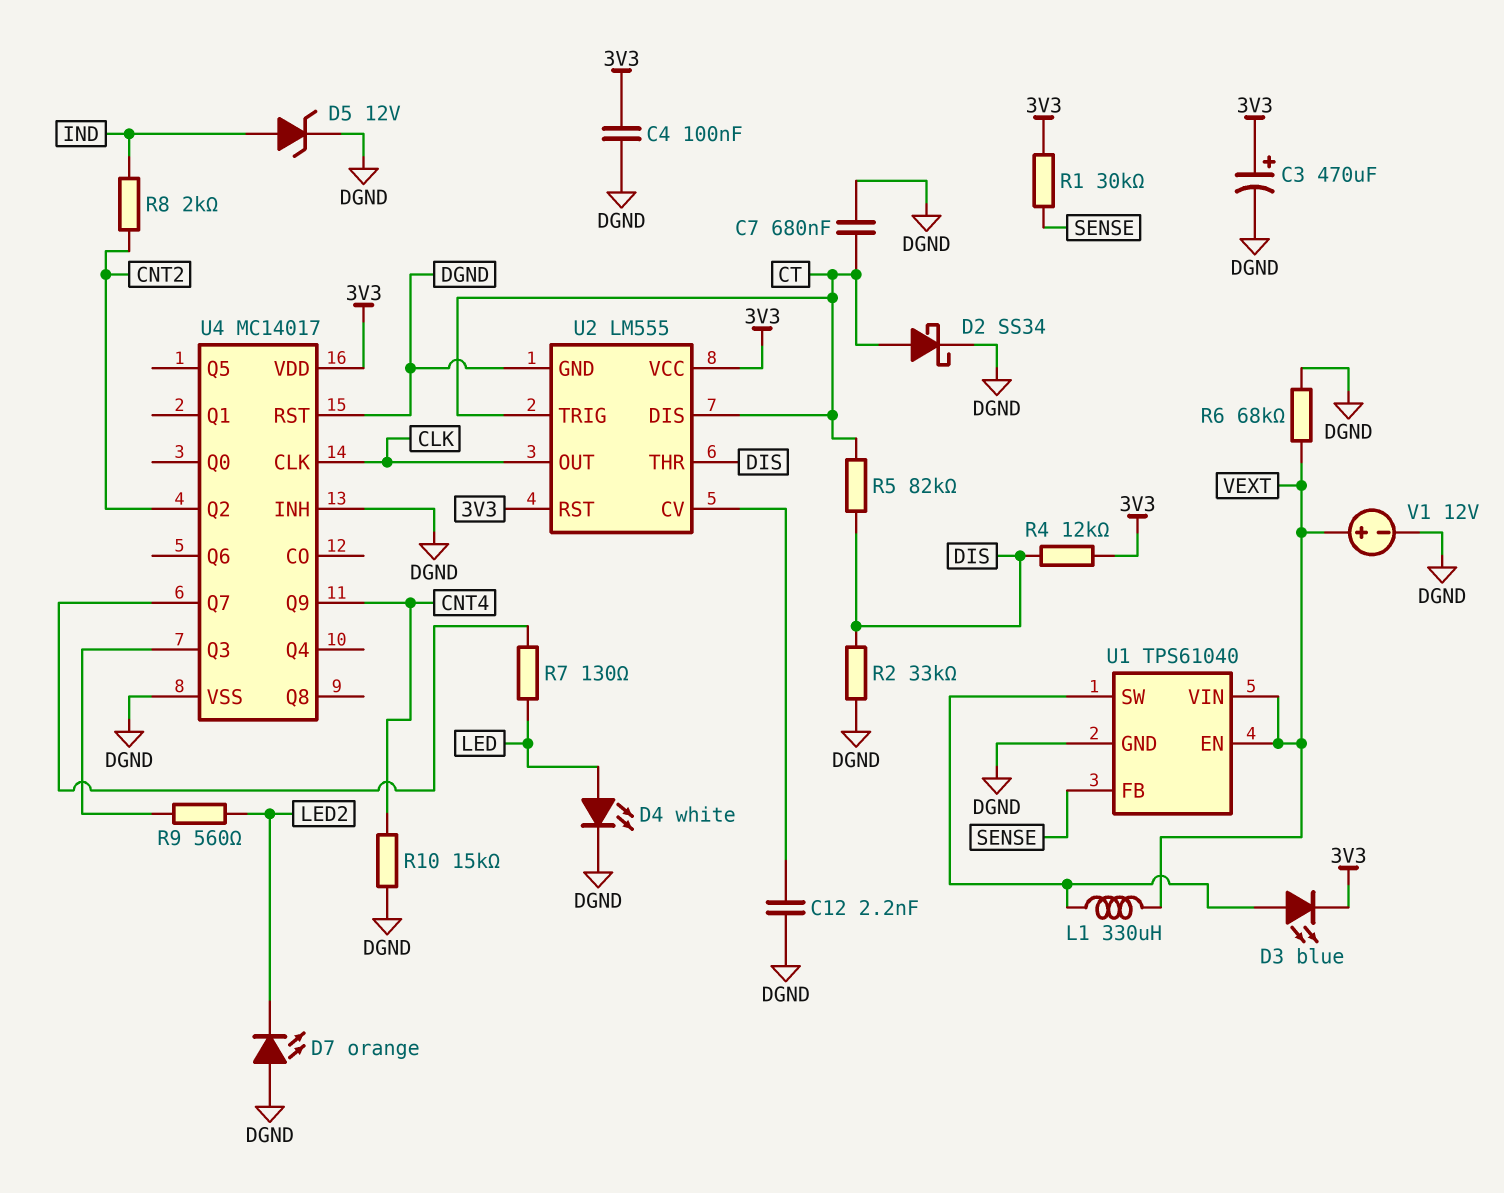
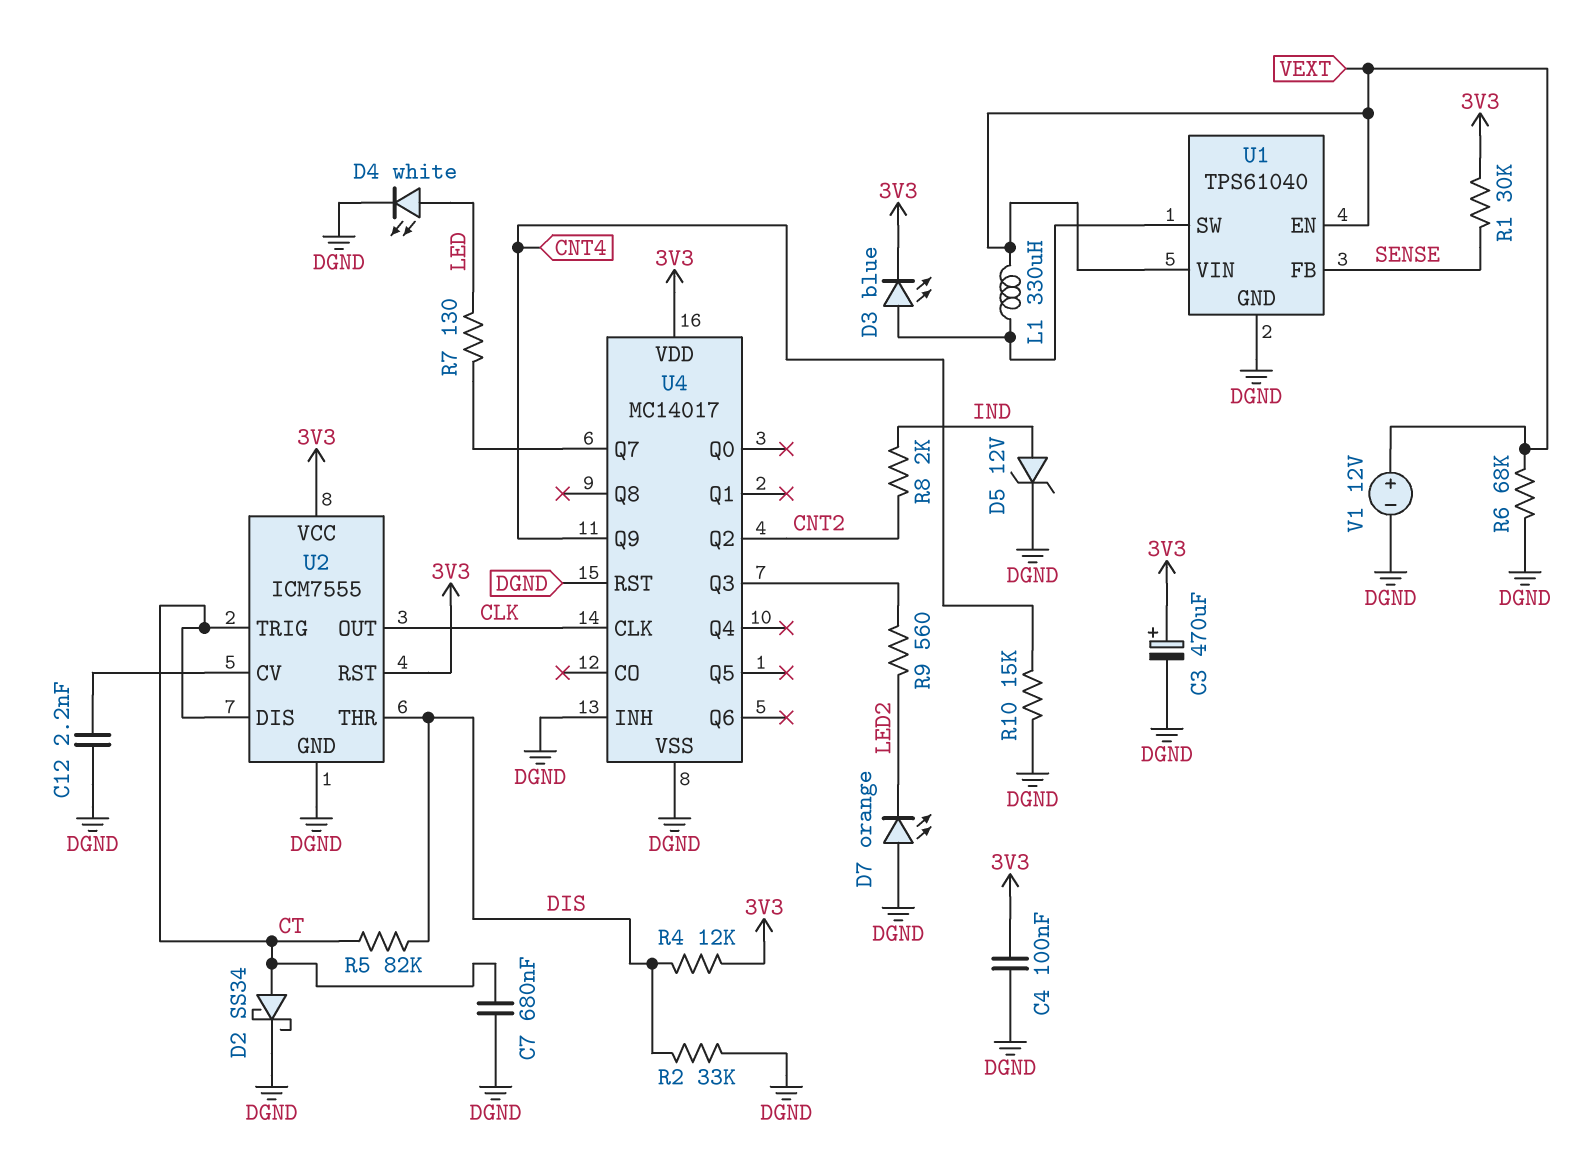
U2: LM555 -> ICM7555

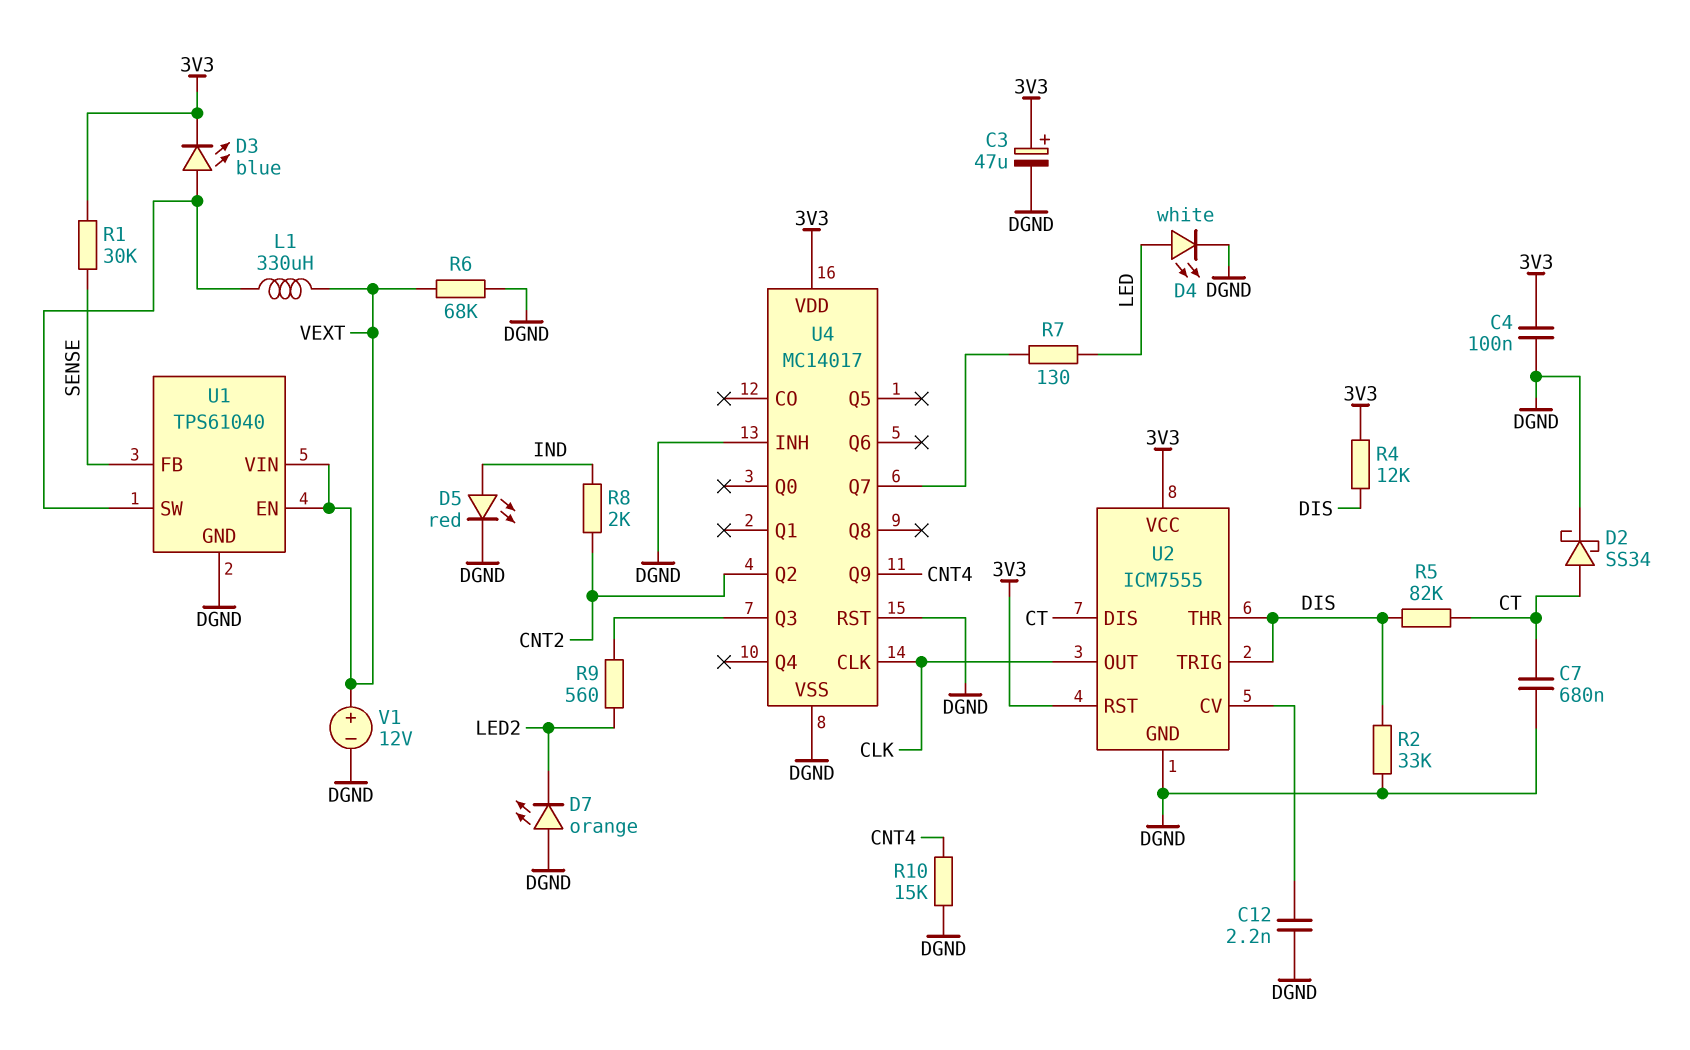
C3: 470uF (plus 3V3, minus DGND) -> 47uF (plus 3V3, minus DGND)
D5: zener 12V (A IND, K DGND) -> LED red (A IND, K DGND)
U2 pin TRIG: CT -> DIS

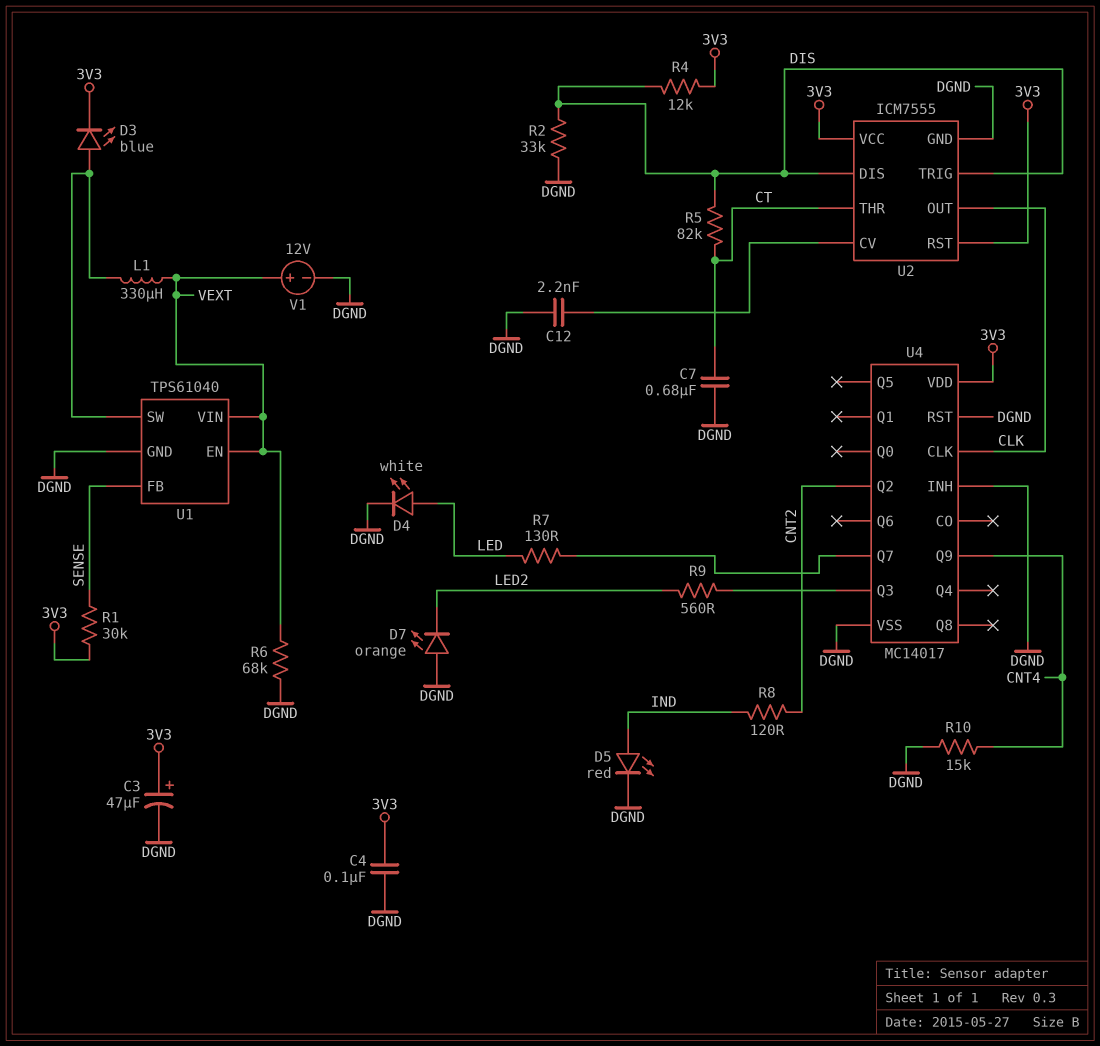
D2: schottky SS34 (A CT, K DGND) -> none
R8: 2k (CNT2, IND) -> 120 (CNT2, IND)
U2 pin DIS: CT -> DIS
U2 pin THR: DIS -> CT

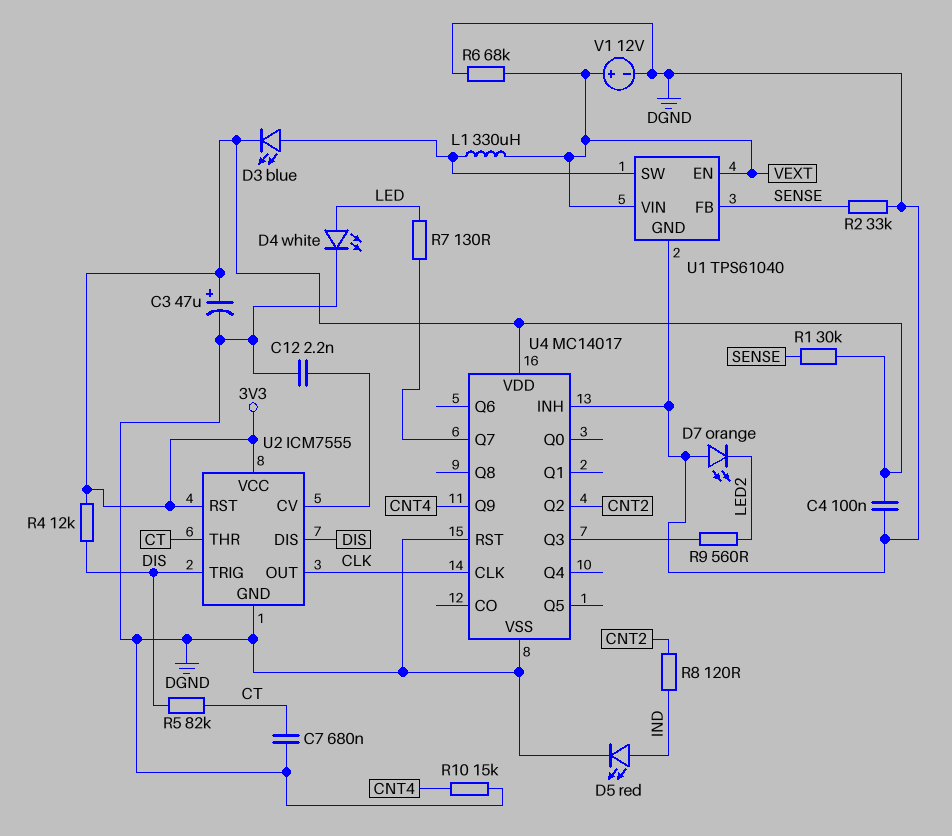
R2: 33k (DGND, DIS) -> 33k (DGND, SENSE)

